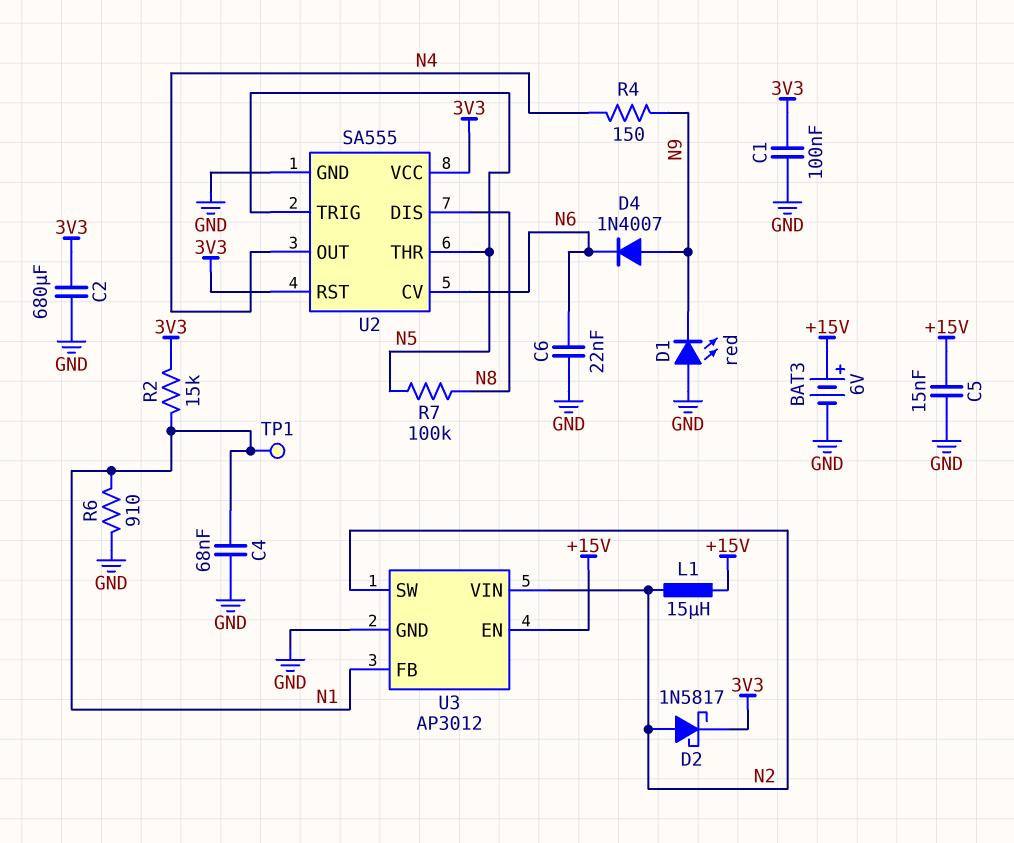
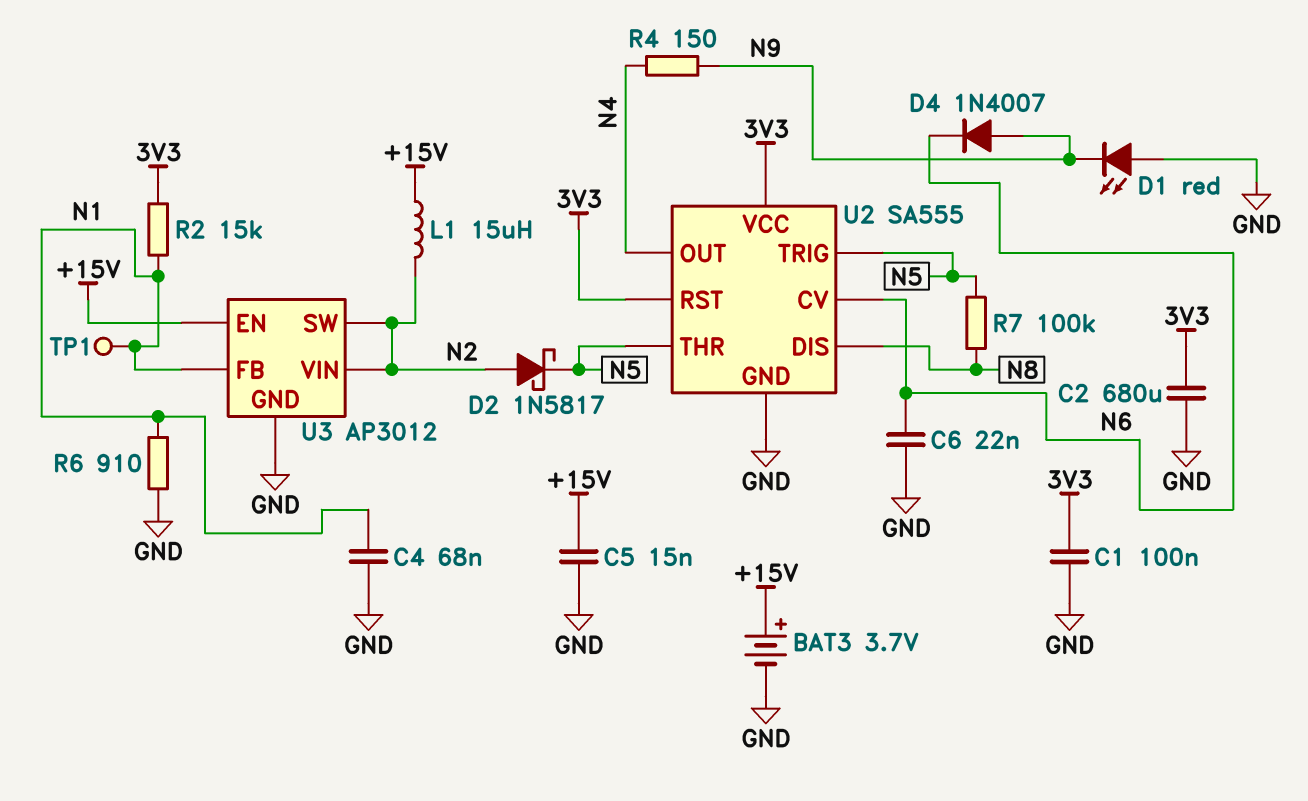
BAT3: 6V (plus +15V, minus GND) -> 3.7V (plus +15V, minus GND)
D2: schottky 1N5817 (A N2, K 3V3) -> schottky 1N5817 (A N2, K N5)

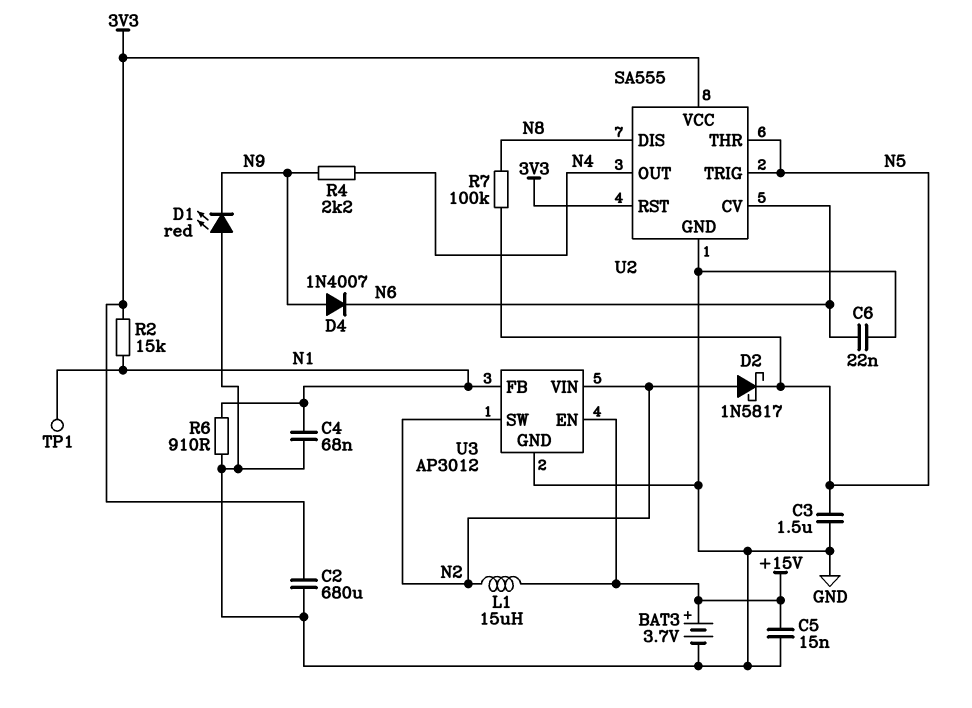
C1: 100nF (3V3, GND) -> none
C3: none -> 1.5uF (GND, N5)
R4: 150 (N4, N9) -> 2.2k (N4, N9)

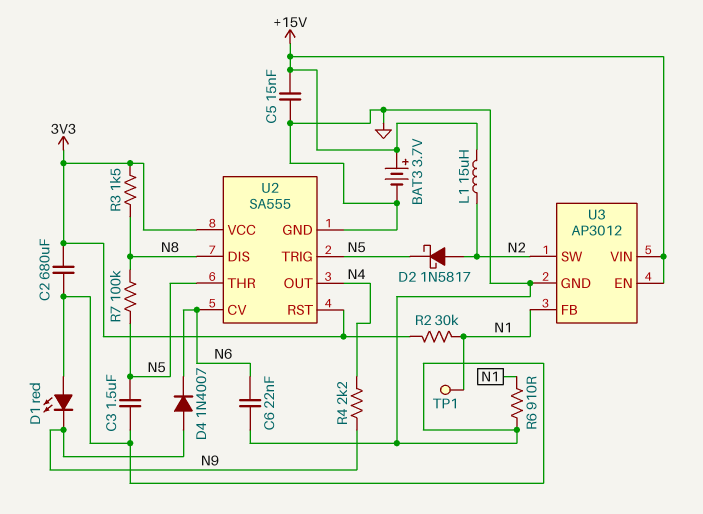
C4: 68nF (GND, N1) -> none
R2: 15k (3V3, N1) -> 30k (3V3, N1)
R3: none -> 1.5k (3V3, N8)
U3 pin VIN: N2 -> +15V

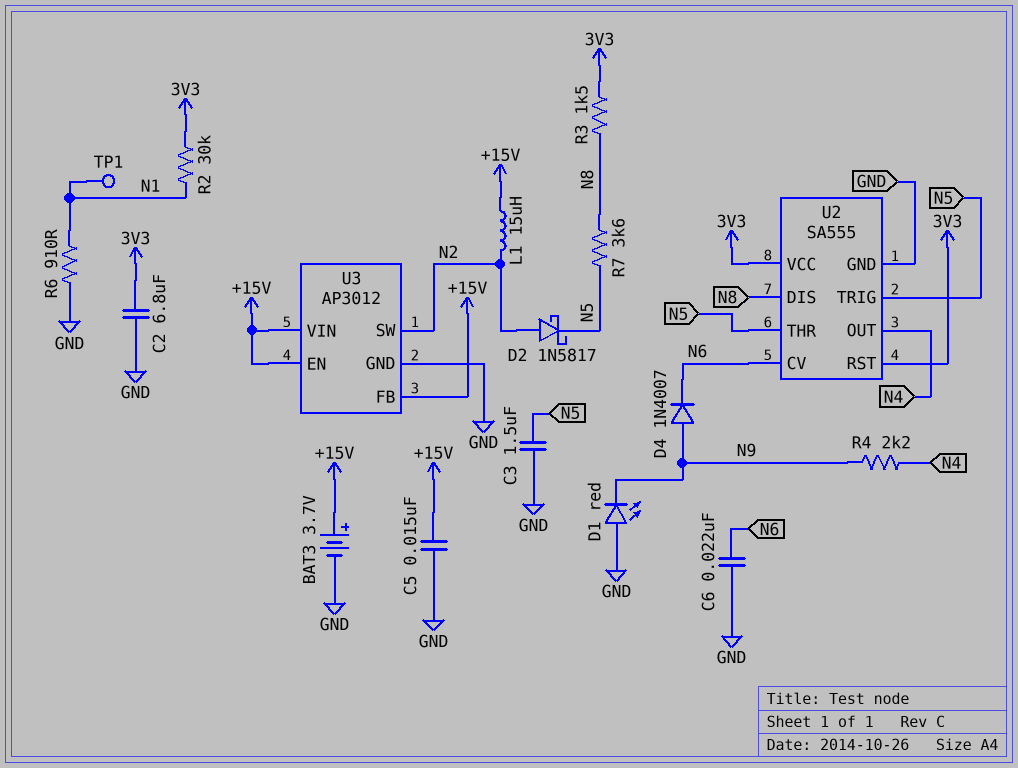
C2: 680uF (3V3, GND) -> 6.8uF (3V3, GND)
R7: 100k (N5, N8) -> 3.6k (N5, N8)
U3 pin FB: N1 -> +15V

